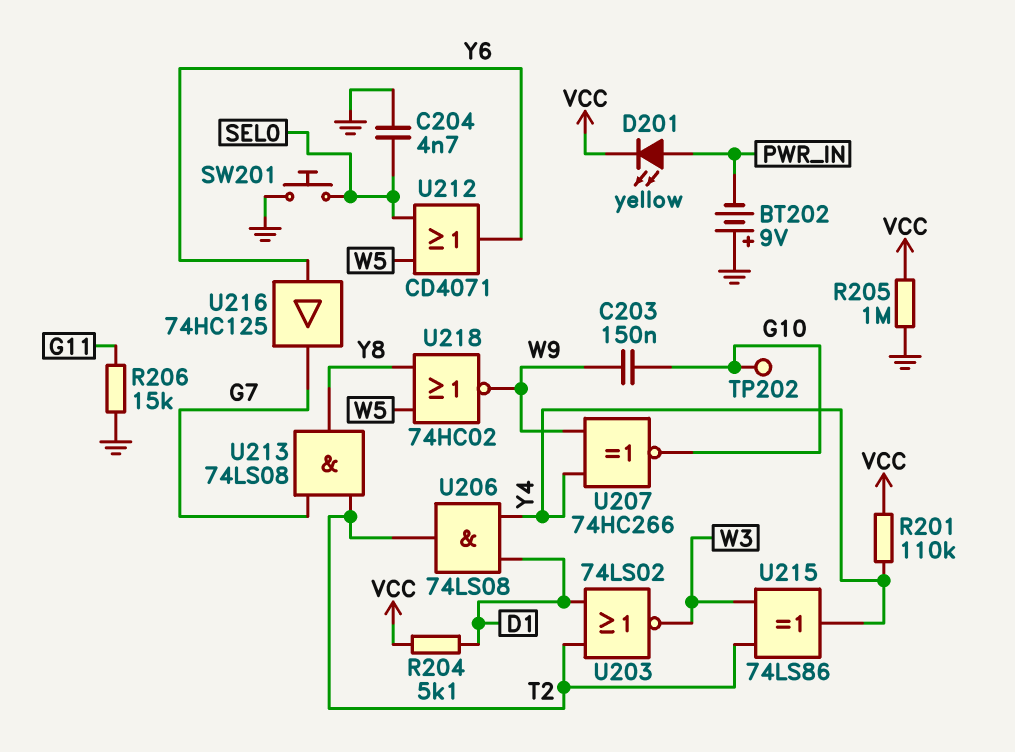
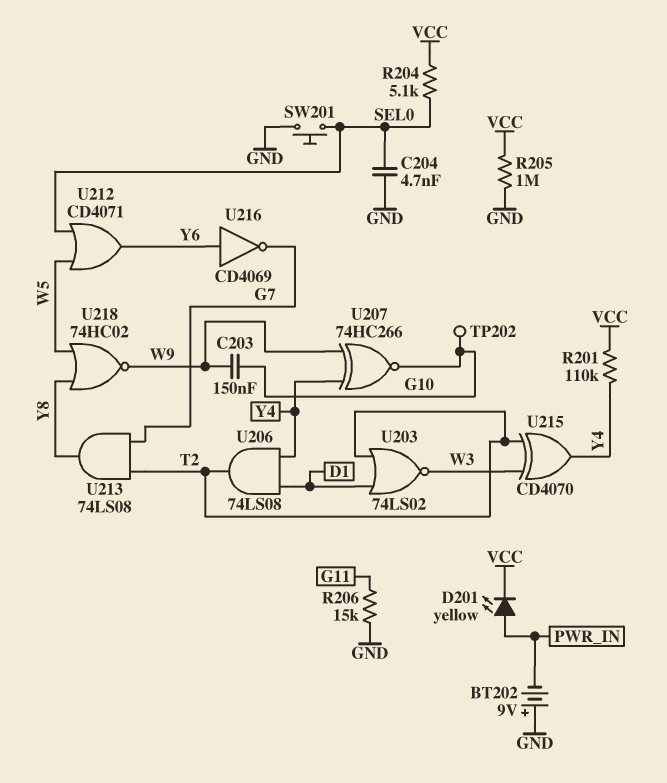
R204: 5.1k (D1, VCC) -> 5.1k (SEL0, VCC)
U215: XOR 74LS86 (in T2, in W3, out Y4) -> XOR CD4070 (in T2, in W3, out Y4)
U216: buffer 74HC125 (in Y6, out G7) -> NOT CD4069 (in Y6, out G7)

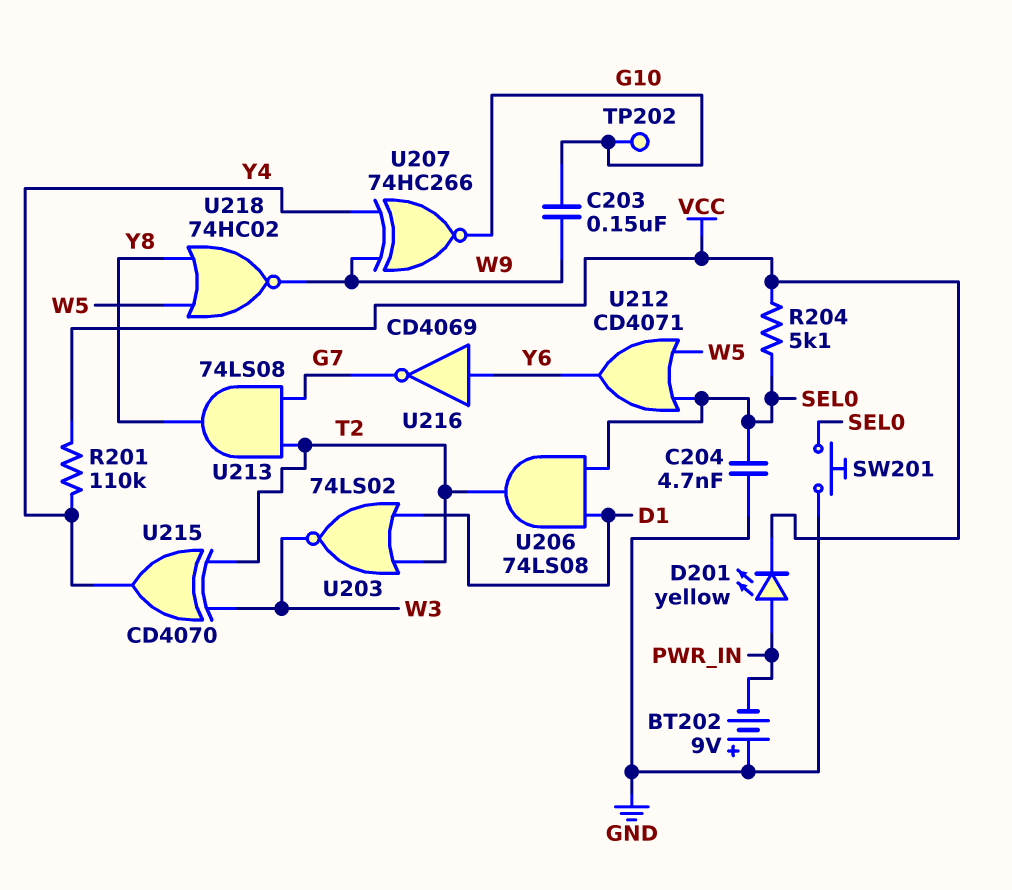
R205: 1M (GND, VCC) -> none
R206: 15k (G11, GND) -> none
U206: AND 74LS08 (in D1, in Y4, out T2) -> AND 74LS08 (in D1, in SEL0, out T2)

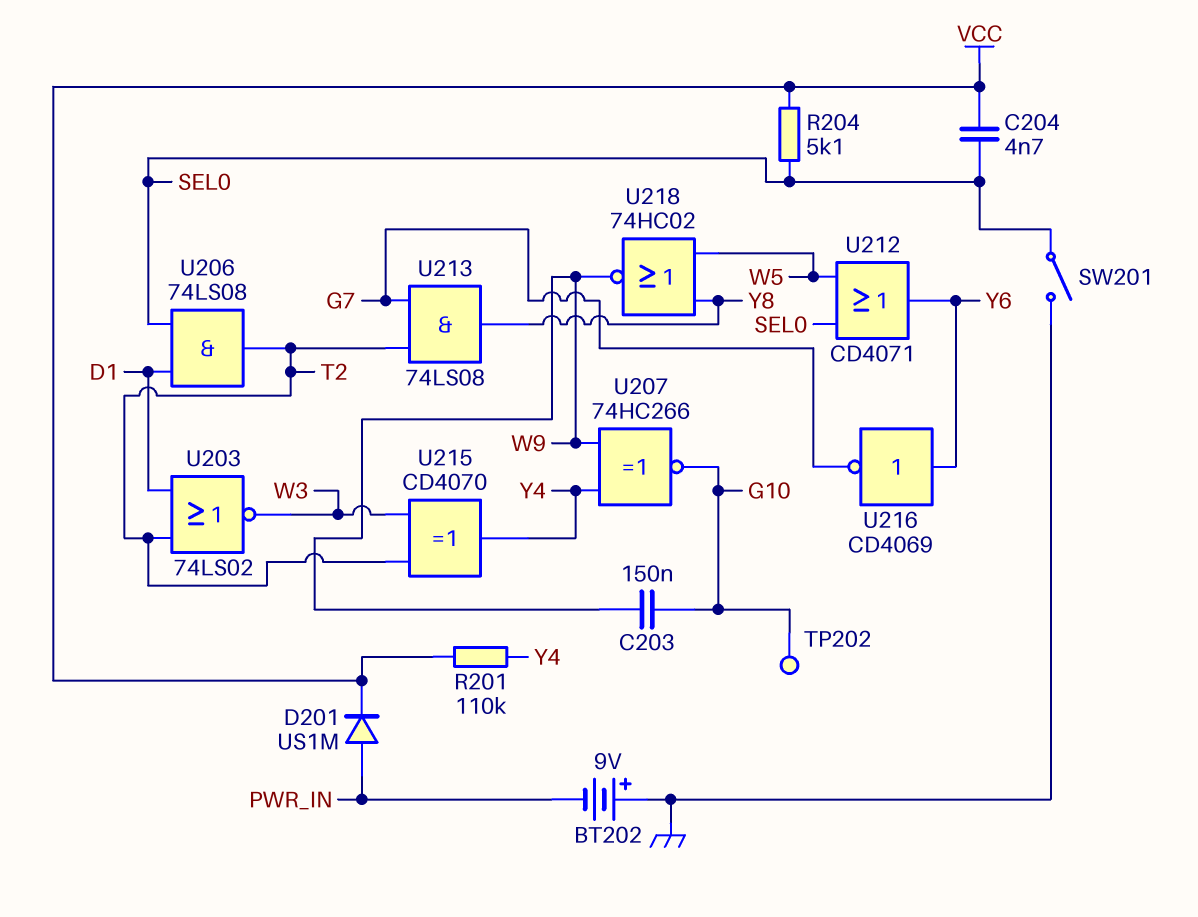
C204: 4.7nF (GND, SEL0) -> 4.7nF (SEL0, VCC)
D201: LED yellow (A PWR_IN, K VCC) -> diode US1M (A PWR_IN, K VCC)
SW201: button (GND, SEL0) -> switch (GND, SEL0)

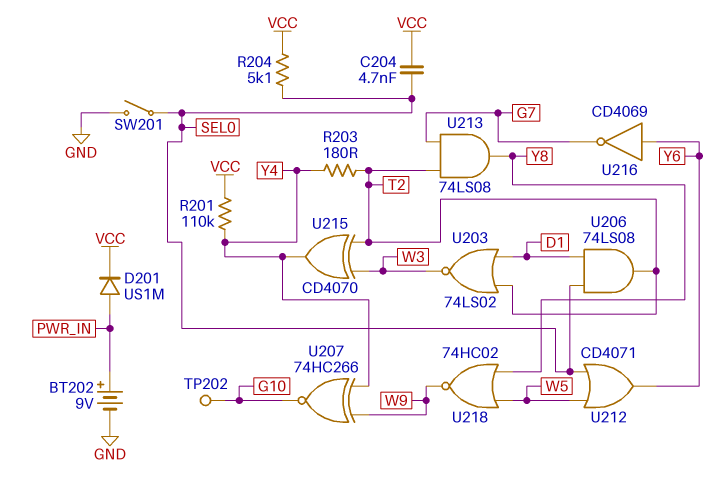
BT202: 9V (plus GND, minus PWR_IN) -> 9V (plus PWR_IN, minus GND)
C203: 150nF (G10, W9) -> none
R203: none -> 180 (T2, Y4)

